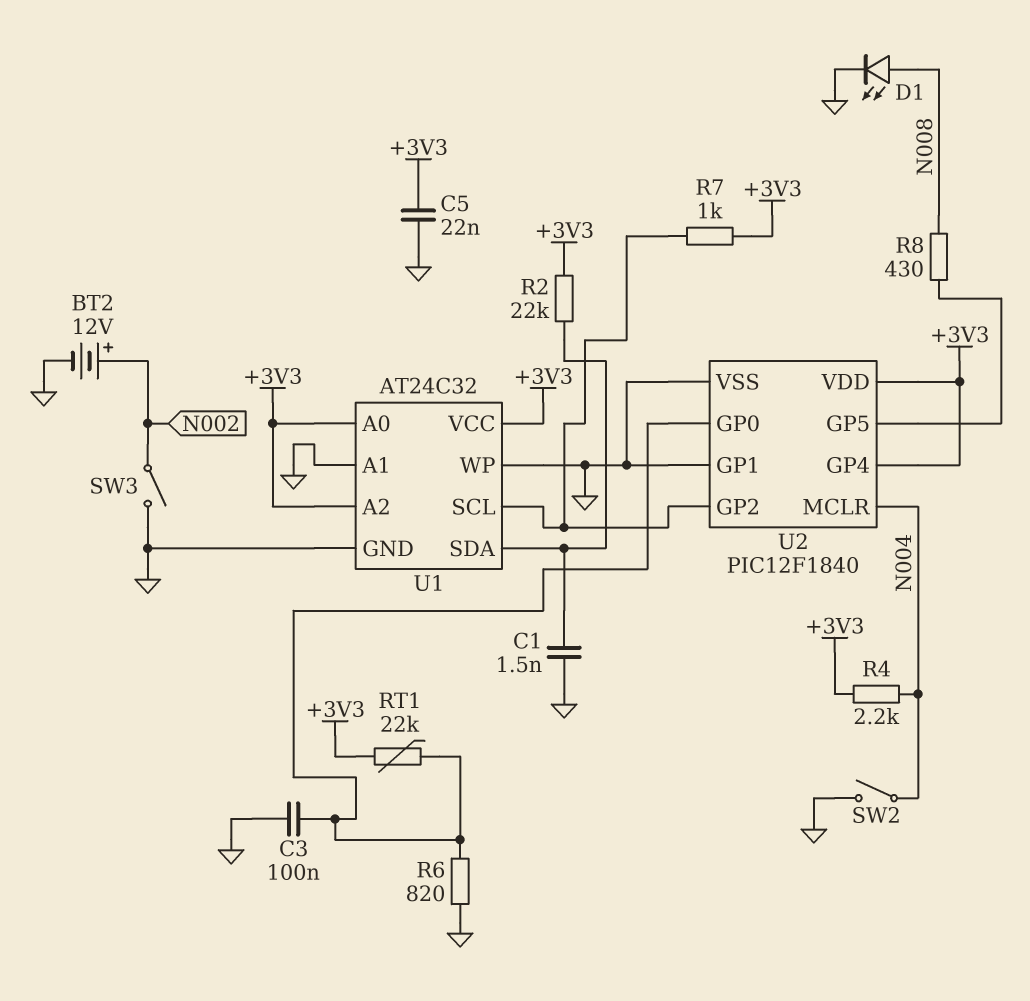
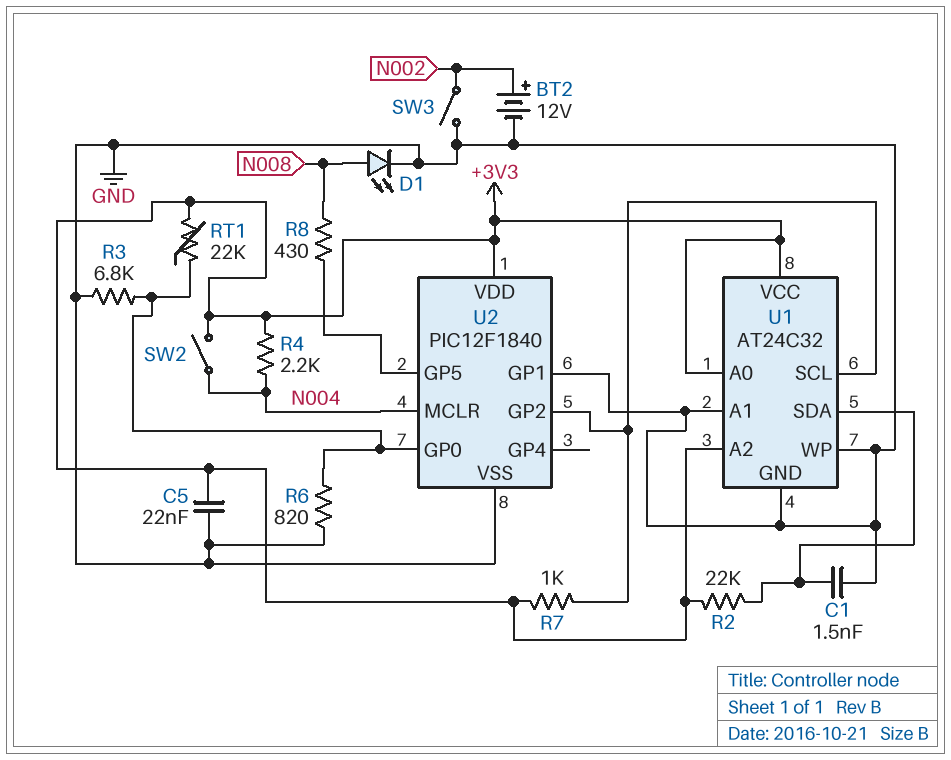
C3: 100nF (GND, U2/GP0) -> none
R3: none -> 6.8k (GND, U2/GP0)
SW2: switch (GND, N004) -> switch (+3V3, N004)
U2 pin GP4: +3V3 -> none

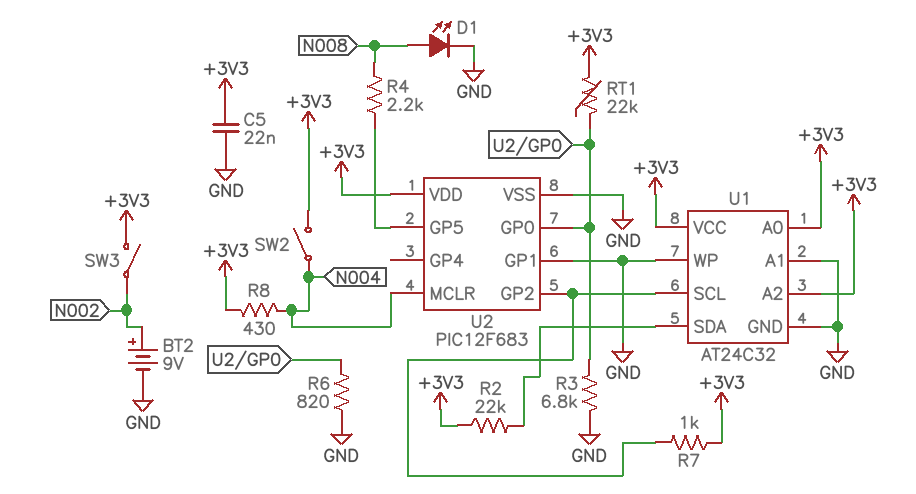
BT2: 12V (plus N002, minus GND) -> 9V (plus N002, minus GND)
C1: 1.5nF (GND, U1/SDA) -> none
R4: 2.2k (+3V3, N004) -> 2.2k (N008, U2/GP5)
R8: 430 (N008, U2/GP5) -> 430 (+3V3, N004)
SW3: switch (GND, N002) -> switch (+3V3, N002)
U2: PIC12F1840 -> PIC12F683

